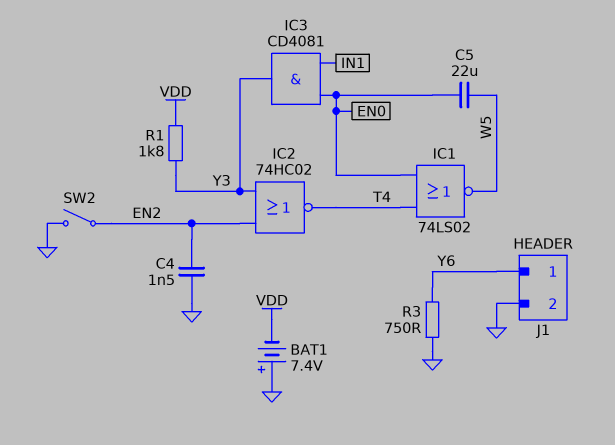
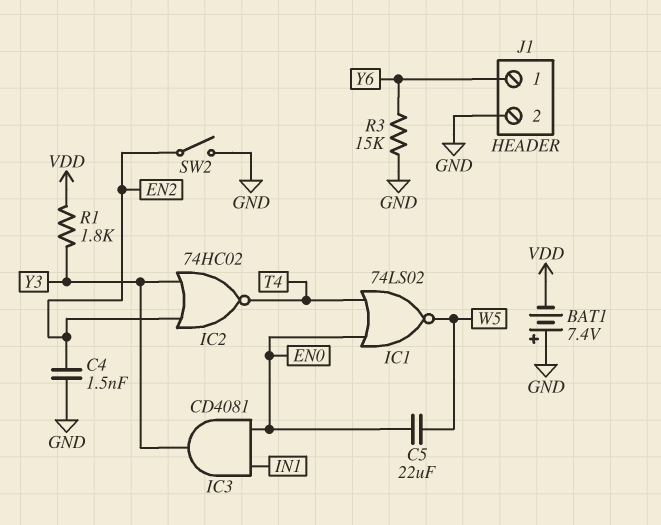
R3: 750 (GND, Y6) -> 15k (GND, Y6)

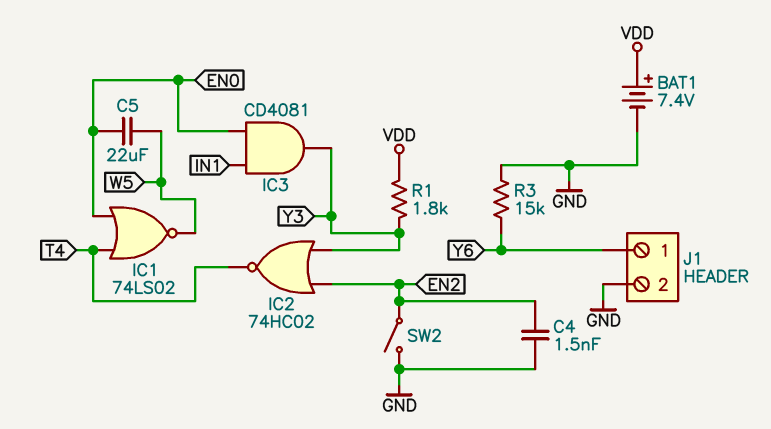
BAT1: 7.4V (plus GND, minus VDD) -> 7.4V (plus VDD, minus GND)

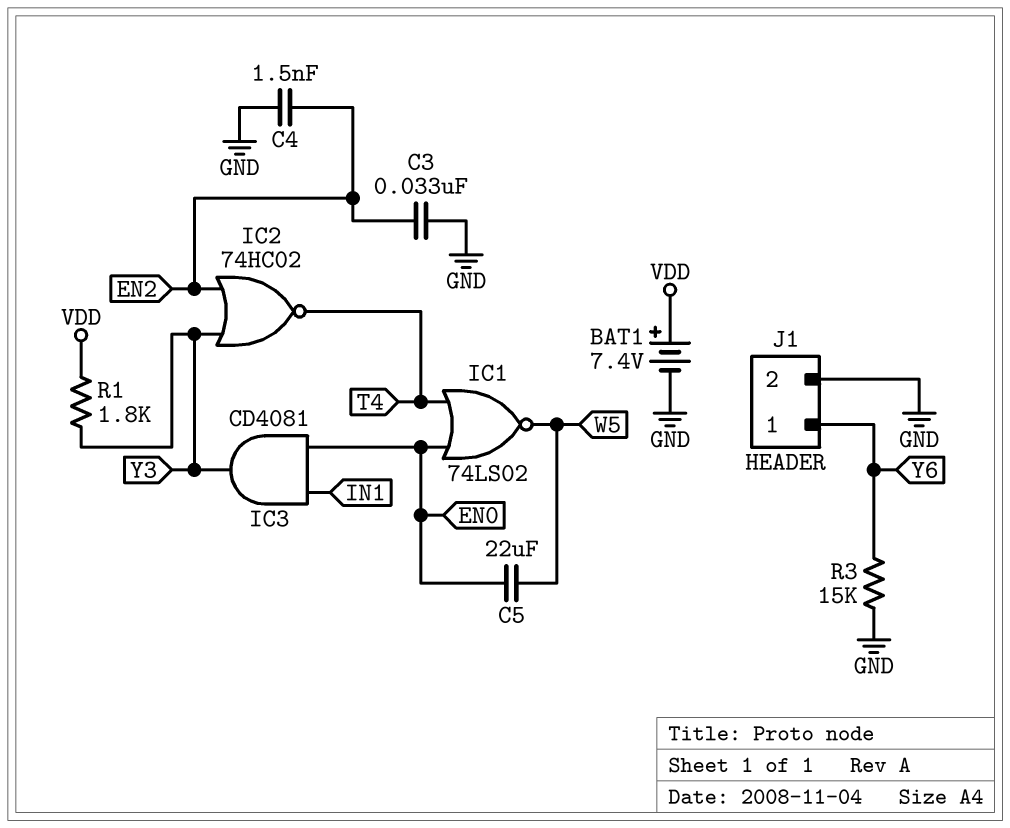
C3: none -> 33nF (EN2, GND)
SW2: switch (EN2, GND) -> none

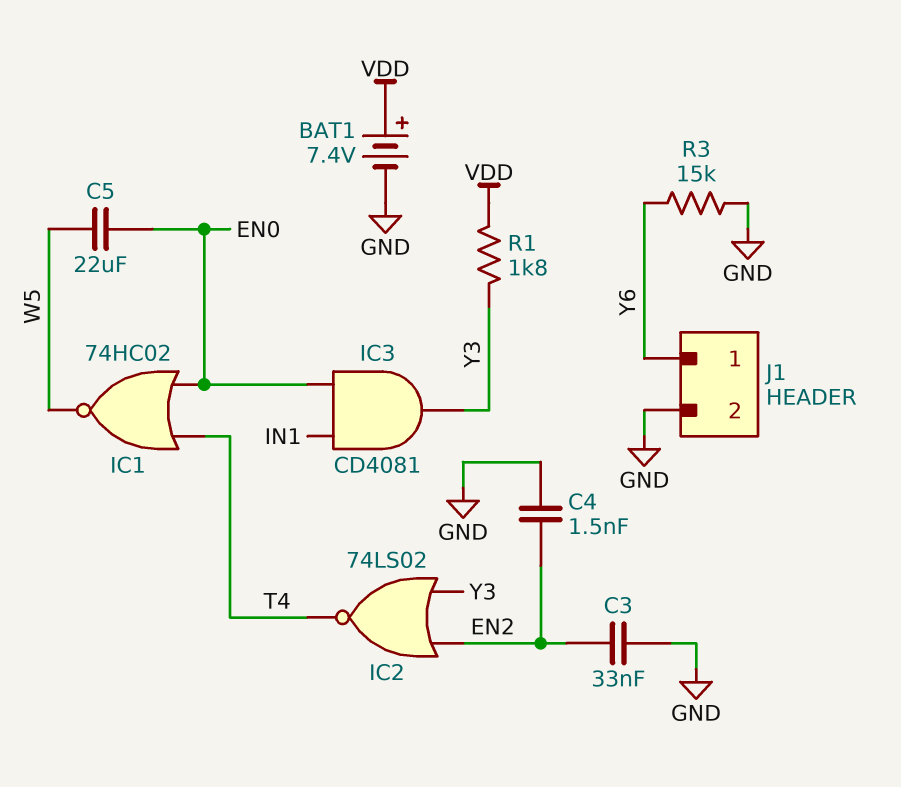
IC1: NOR 74LS02 (in EN0, in T4, out W5) -> NOR 74HC02 (in EN0, in T4, out W5)
IC2: NOR 74HC02 (in EN2, in Y3, out T4) -> NOR 74LS02 (in EN2, in Y3, out T4)

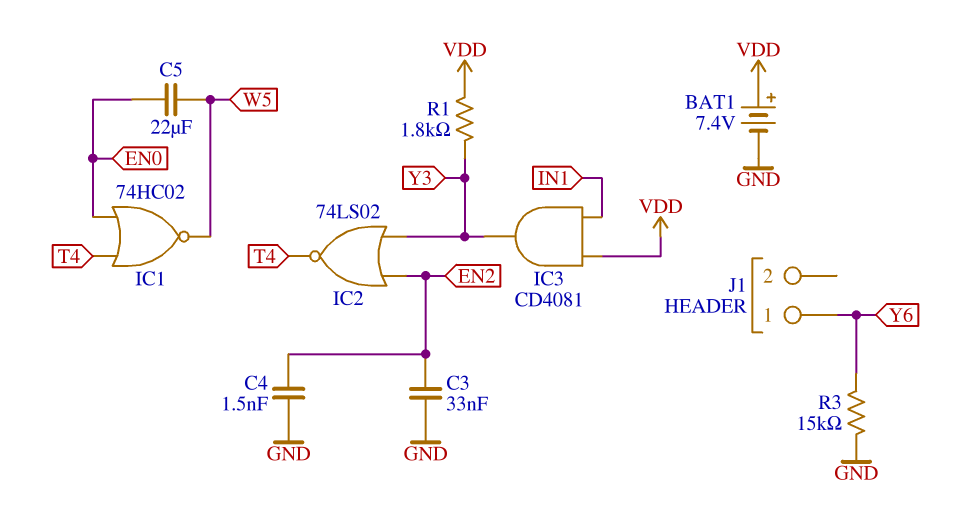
IC3: AND CD4081 (in EN0, in IN1, out Y3) -> AND CD4081 (in IN1, in VDD, out Y3)
J1 pin 2: GND -> none

